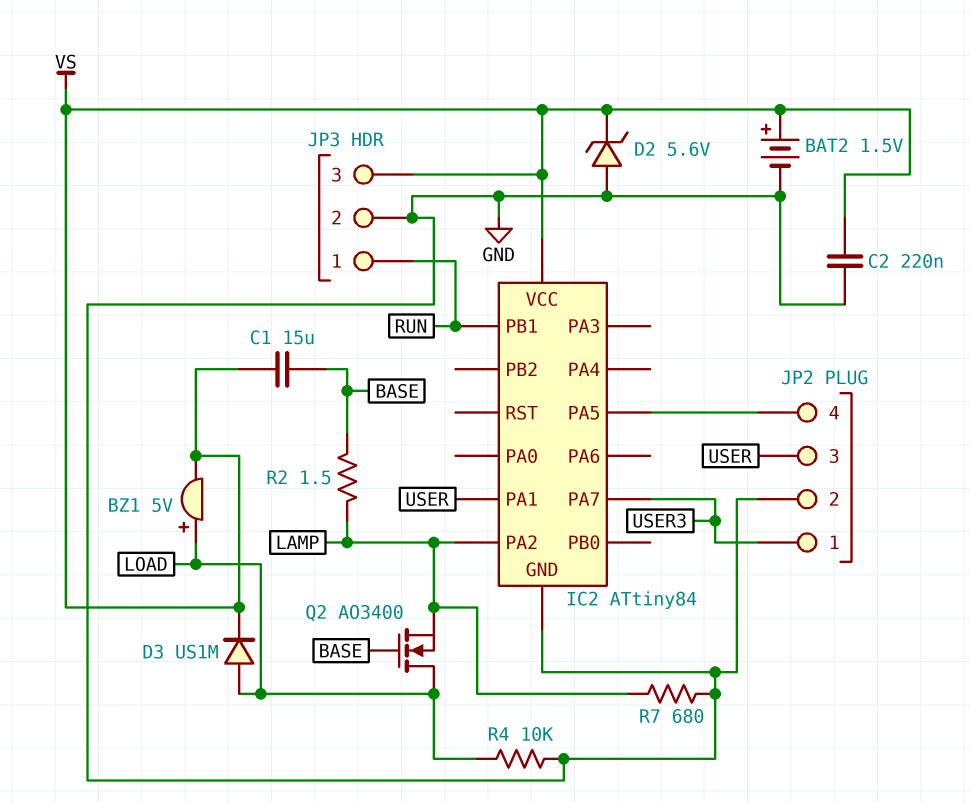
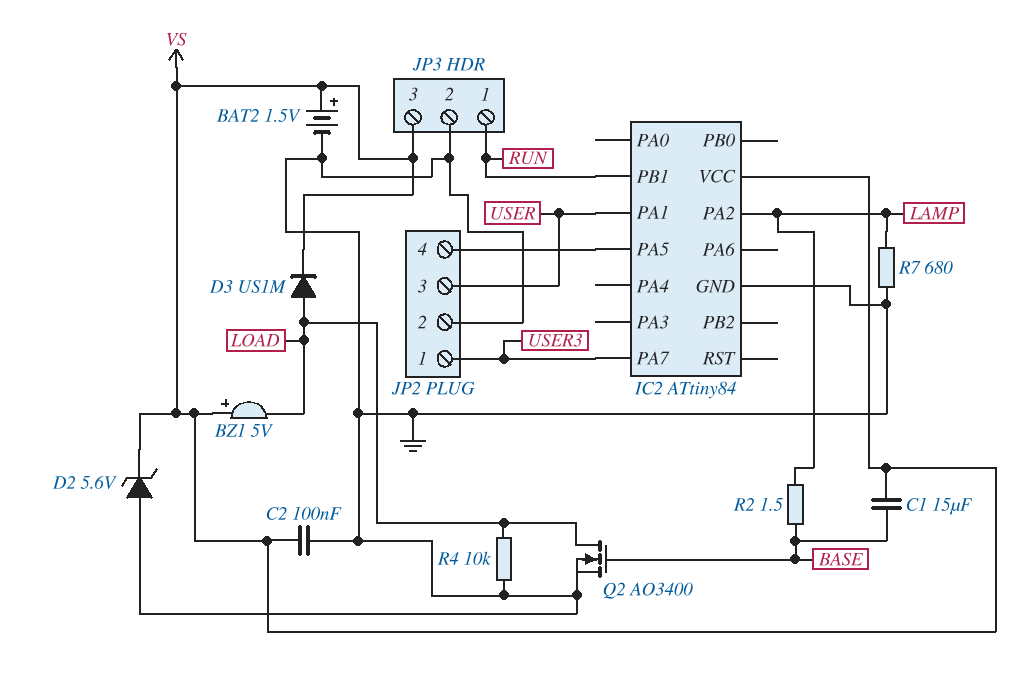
BZ1: buzzer 5V (plus LOAD, minus VS) -> buzzer 5V (plus VS, minus LOAD)
C2: 220nF (GND, VS) -> 100nF (GND, VS)
Q2: NMOS AO3400 (G BASE, D LOAD, S LAMP) -> NMOS AO3400 (G BASE, D LOAD, S GND)

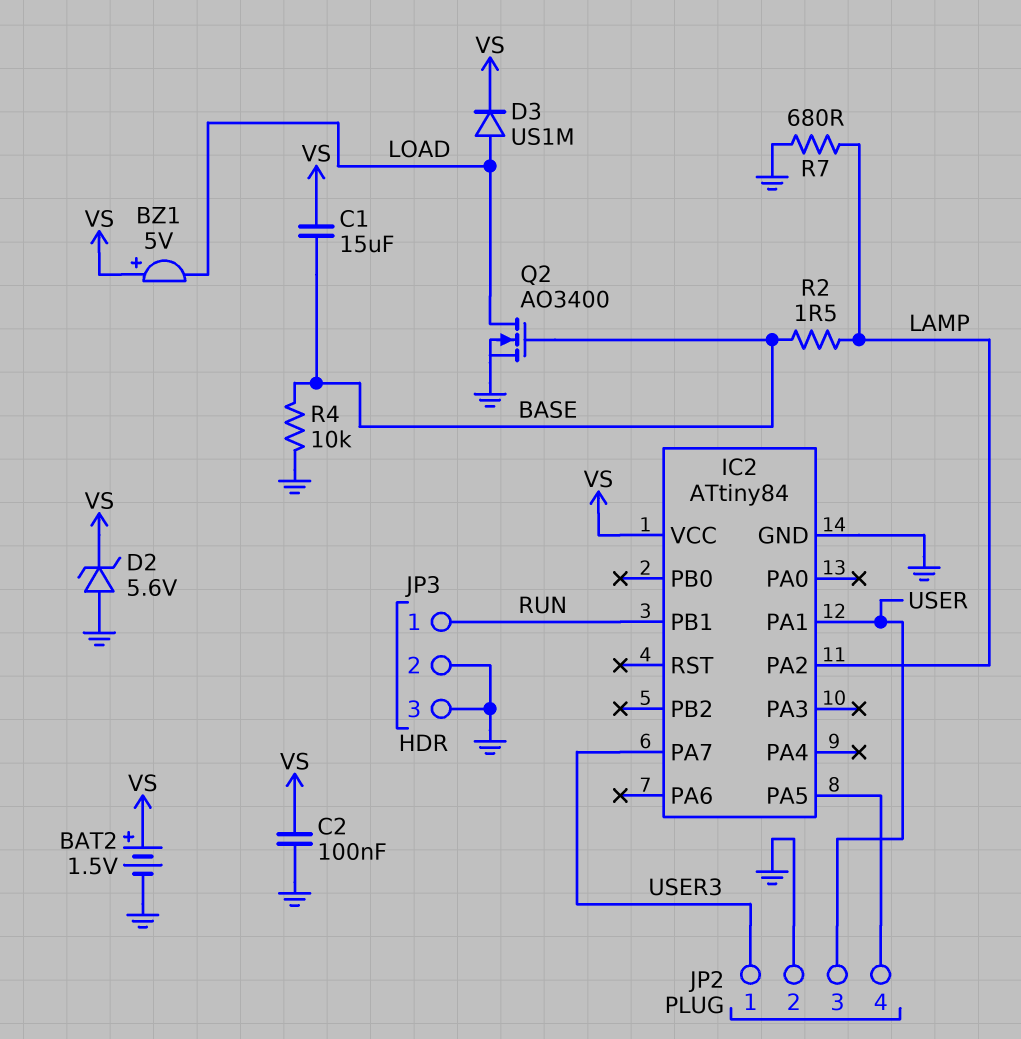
JP3 pin 3: VS -> GND
R4: 10k (GND, LOAD) -> 10k (BASE, GND)

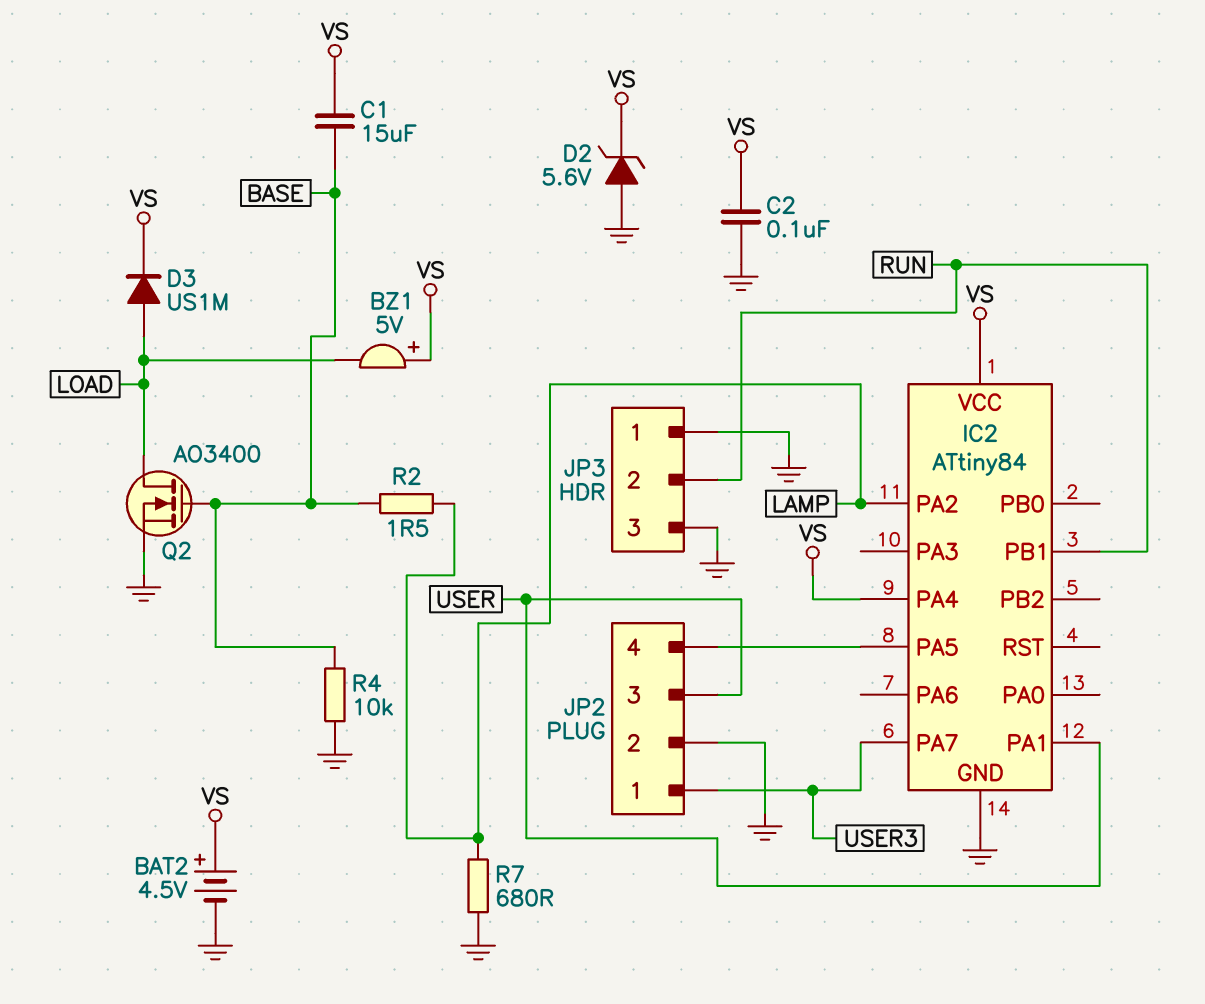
BAT2: 1.5V (plus VS, minus GND) -> 4.5V (plus VS, minus GND)
IC2 pin PA4: none -> VS
JP3 pin 1: RUN -> GND
JP3 pin 2: GND -> RUN

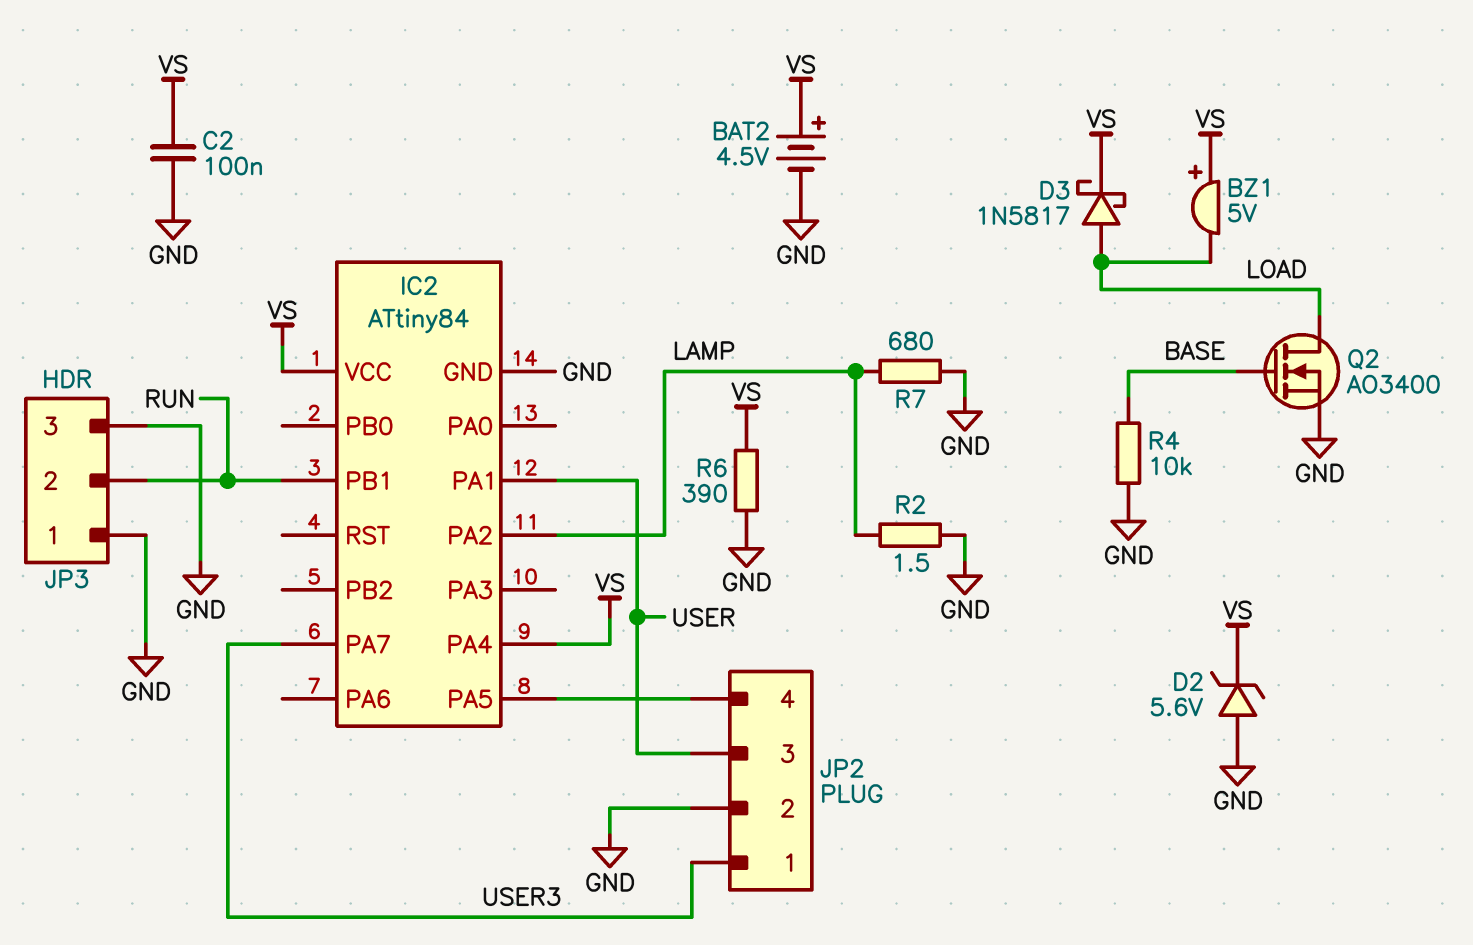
C1: 15uF (BASE, VS) -> none
D3: diode US1M (A LOAD, K VS) -> schottky 1N5817 (A LOAD, K VS)
R2: 1.5 (BASE, LAMP) -> 1.5 (GND, LAMP)
R6: none -> 390 (GND, VS)

